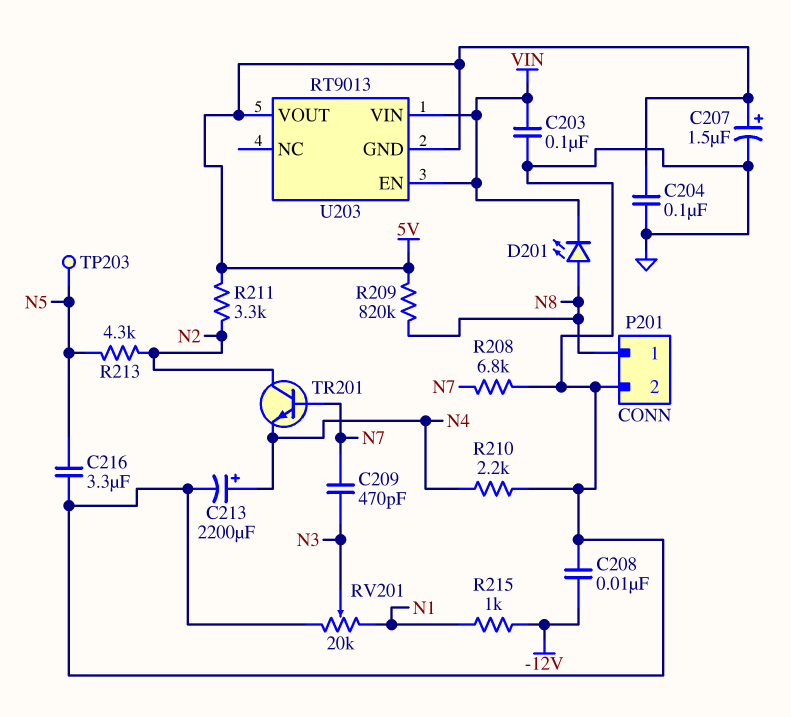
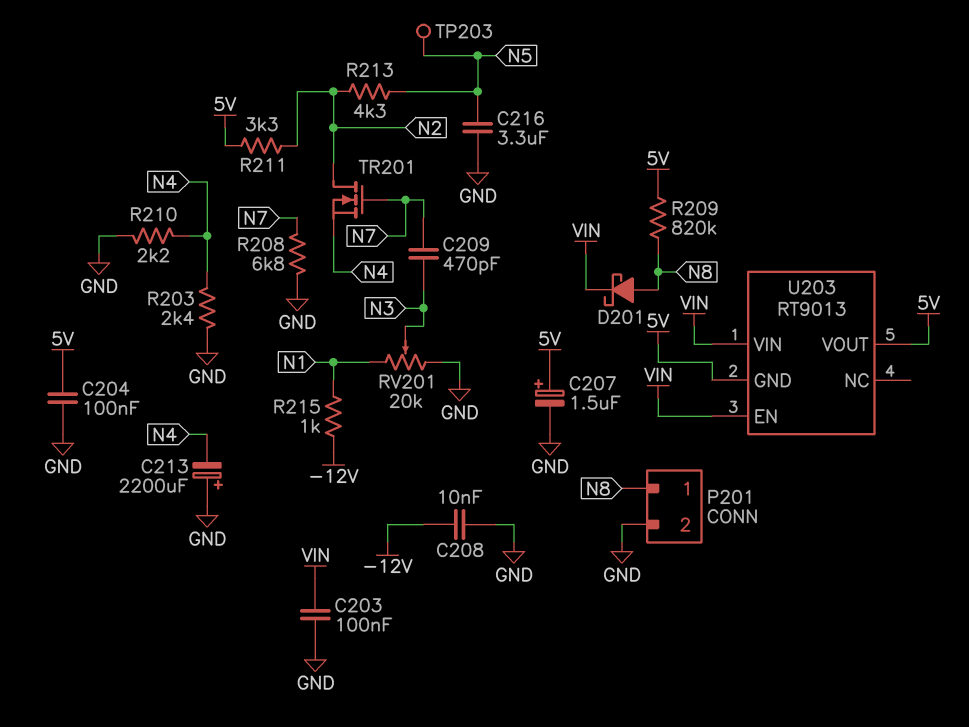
C213: 2200uF (plus N4, minus GND) -> 2200uF (plus GND, minus N4)
D201: LED (A N8, K VIN) -> schottky (A N8, K VIN)
R203: none -> 2.4k (GND, N4)
TR201: NPN (B N7, C N2, E N4) -> NMOS (G N7, D N2, S N4)

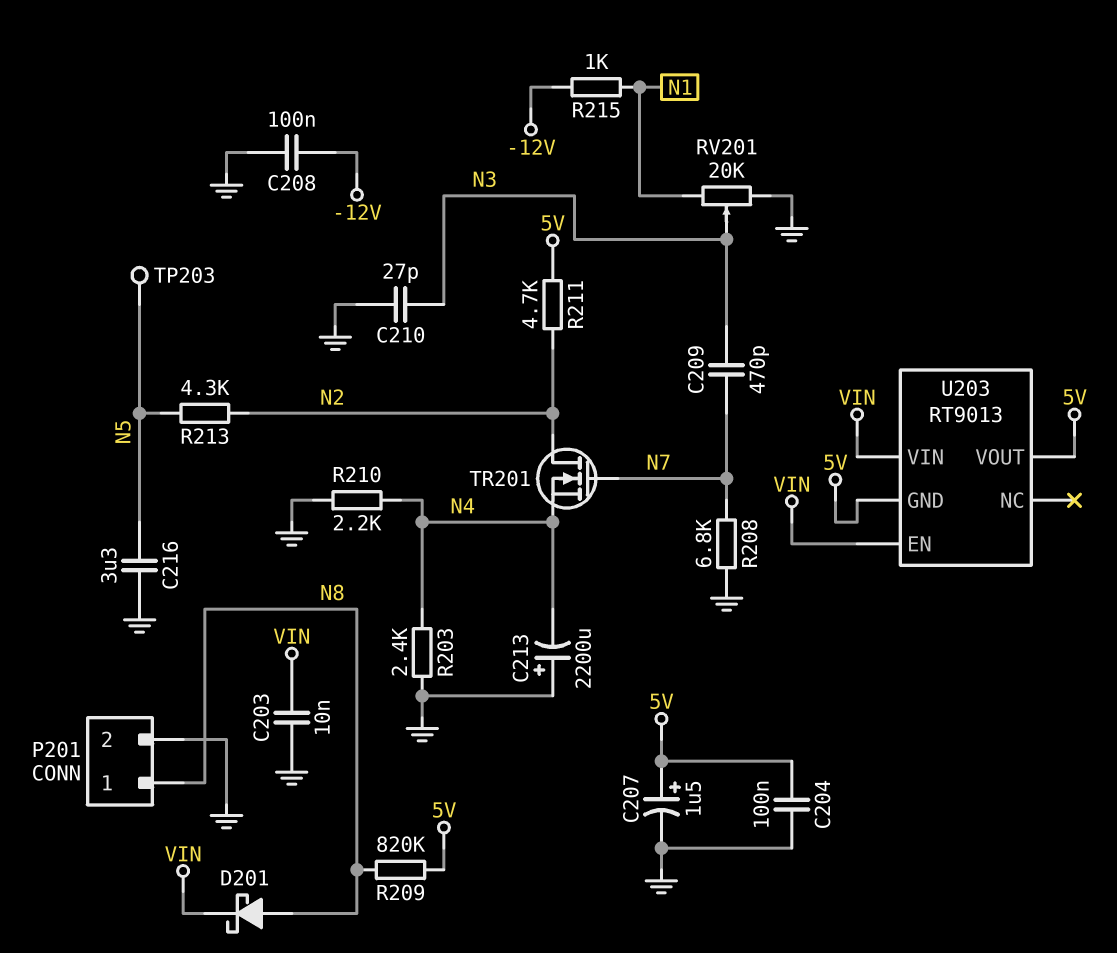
C203: 100nF (GND, VIN) -> 10nF (GND, VIN)
C208: 10nF (-12V, GND) -> 100nF (-12V, GND)
C210: none -> 27pF (GND, N3)
R211: 3.3k (5V, N2) -> 4.7k (5V, N2)

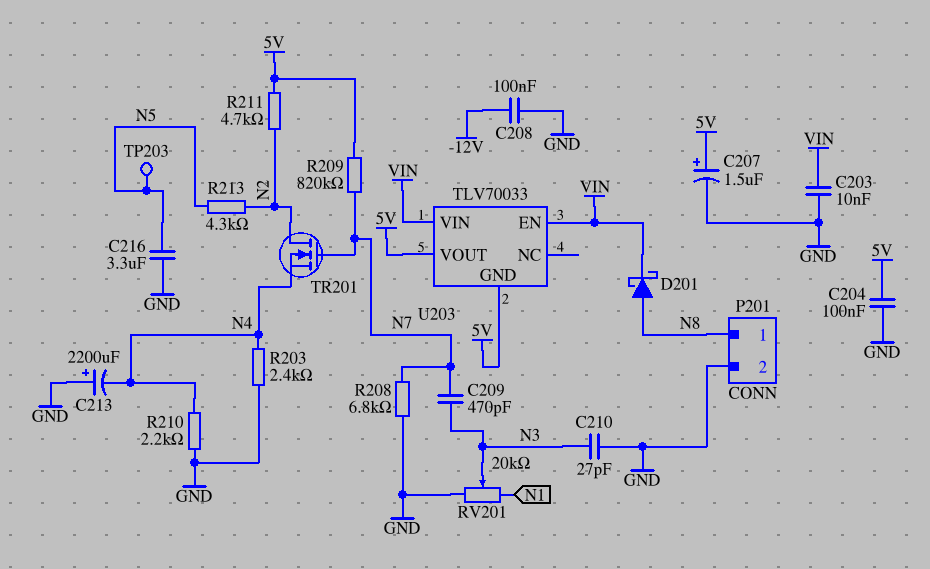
R209: 820k (5V, N8) -> 820k (5V, N7)
R215: 1k (-12V, N1) -> none
U203: RT9013 -> TLV70033

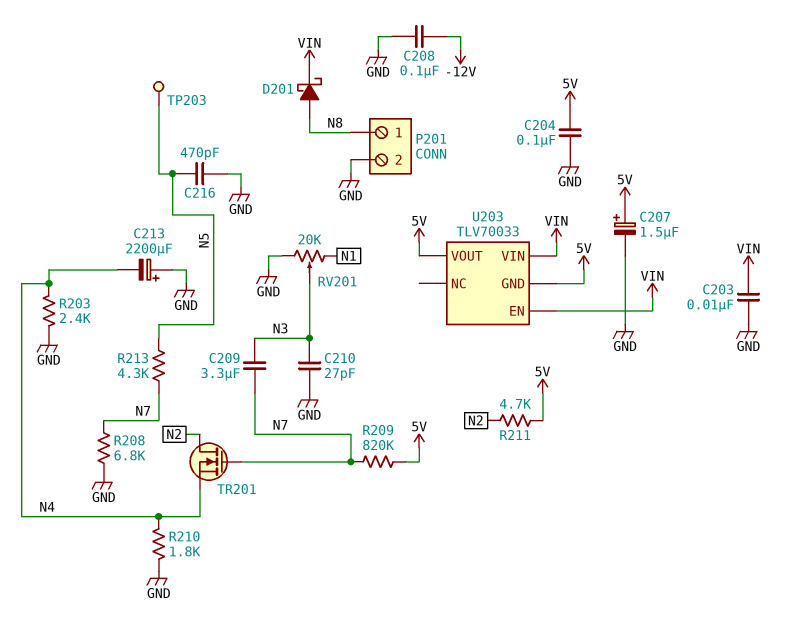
C209: 470pF (N3, N7) -> 3.3uF (N3, N7)
C216: 3.3uF (GND, N5) -> 470pF (GND, N5)
R210: 2.2k (GND, N4) -> 1.8k (GND, N4)
R213: 4.3k (N2, N5) -> 4.3k (N5, N7)

